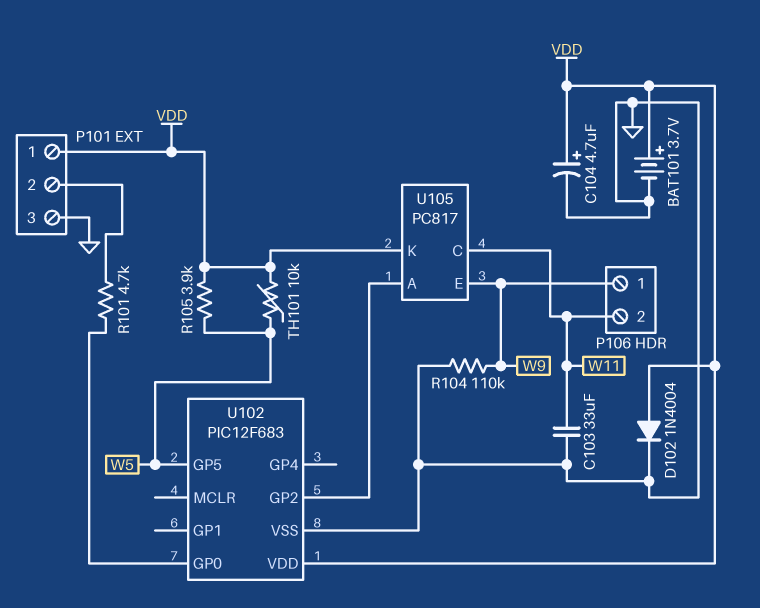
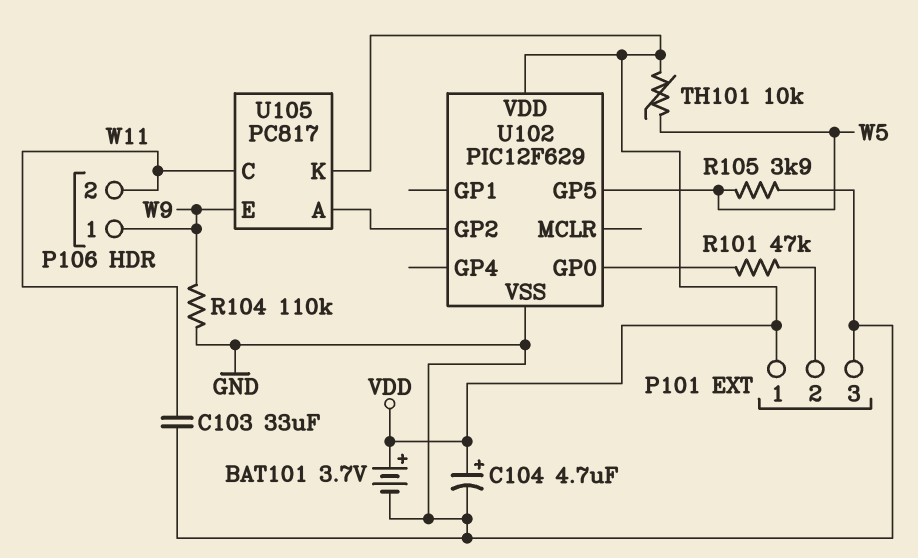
D102: diode 1N4004 (A VDD, K GND) -> none
R101: 4.7k (P101/2, U102/GP0) -> 47k (P101/2, U102/GP0)
R105: 3.9k (VDD, W5) -> 3.9k (GND, W5)
U102: PIC12F683 -> PIC12F629

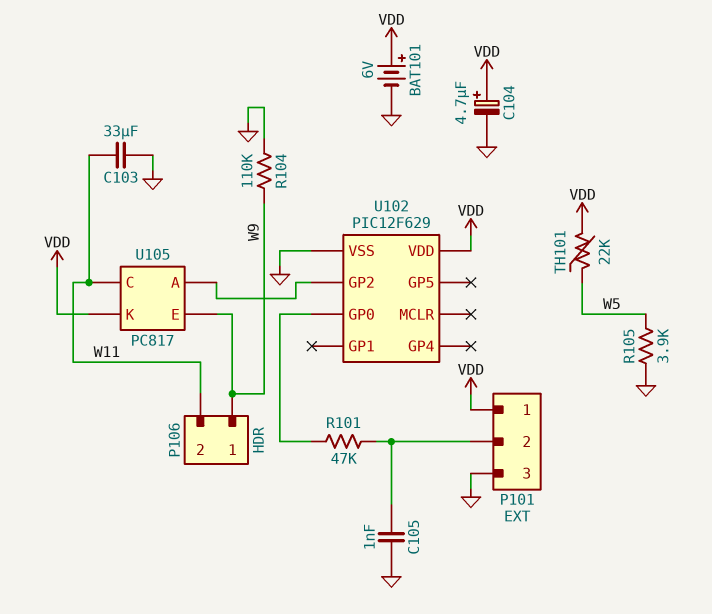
BAT101: 3.7V (plus VDD, minus GND) -> 6V (plus VDD, minus GND)
C105: none -> 1nF (GND, P101/2)
TH101: 10k (VDD, W5) -> 22k (VDD, W5)
U102 pin GP5: W5 -> none

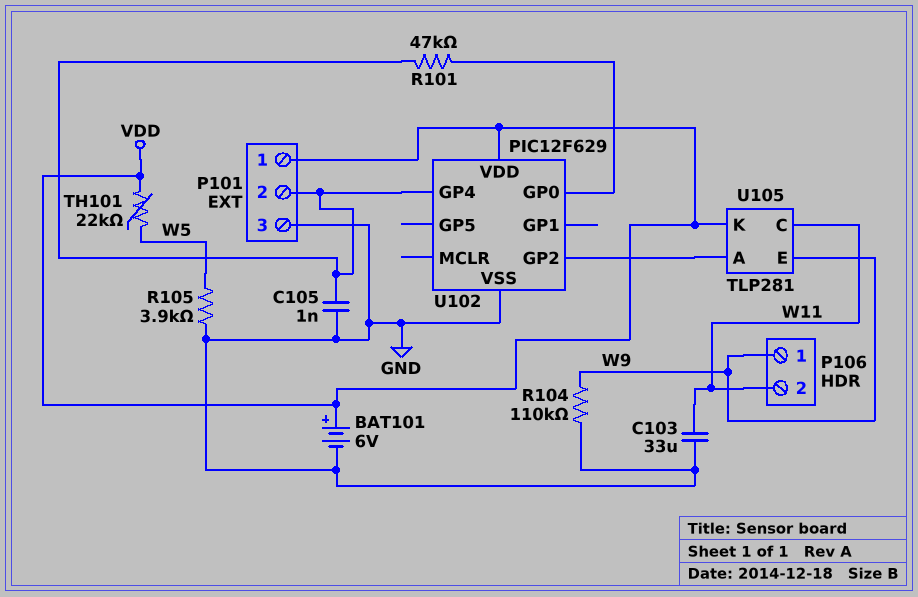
C104: 4.7uF (plus VDD, minus GND) -> none
U102 pin GP4: none -> P101/2
U105: PC817 -> TLP281

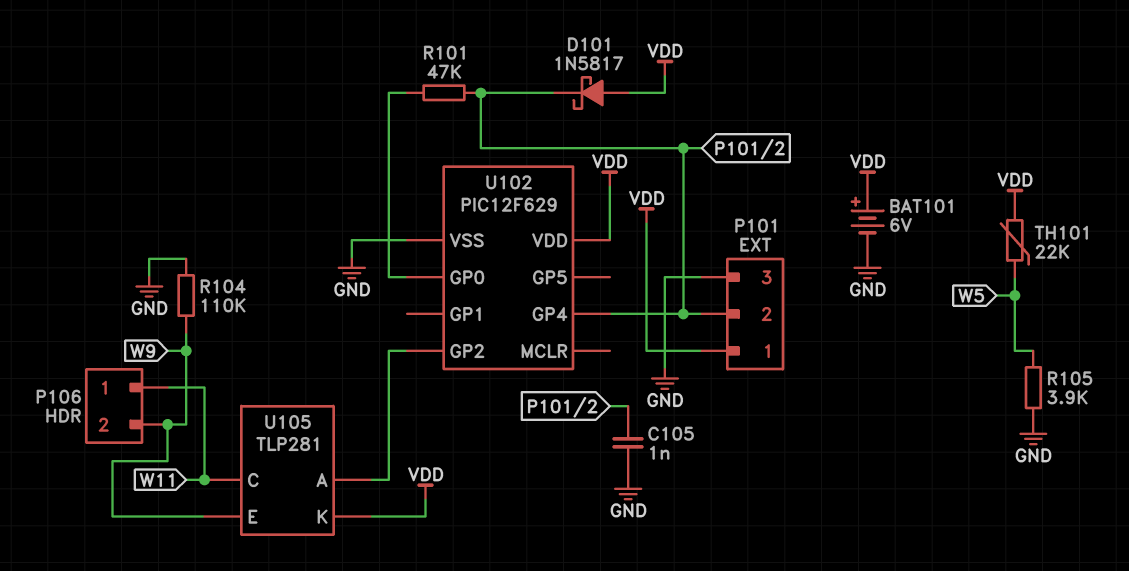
C103: 33uF (GND, W11) -> none
D101: none -> schottky 1N5817 (A VDD, K P101/2)
P106 pin 1: W9 -> W11
P106 pin 2: W11 -> W9

